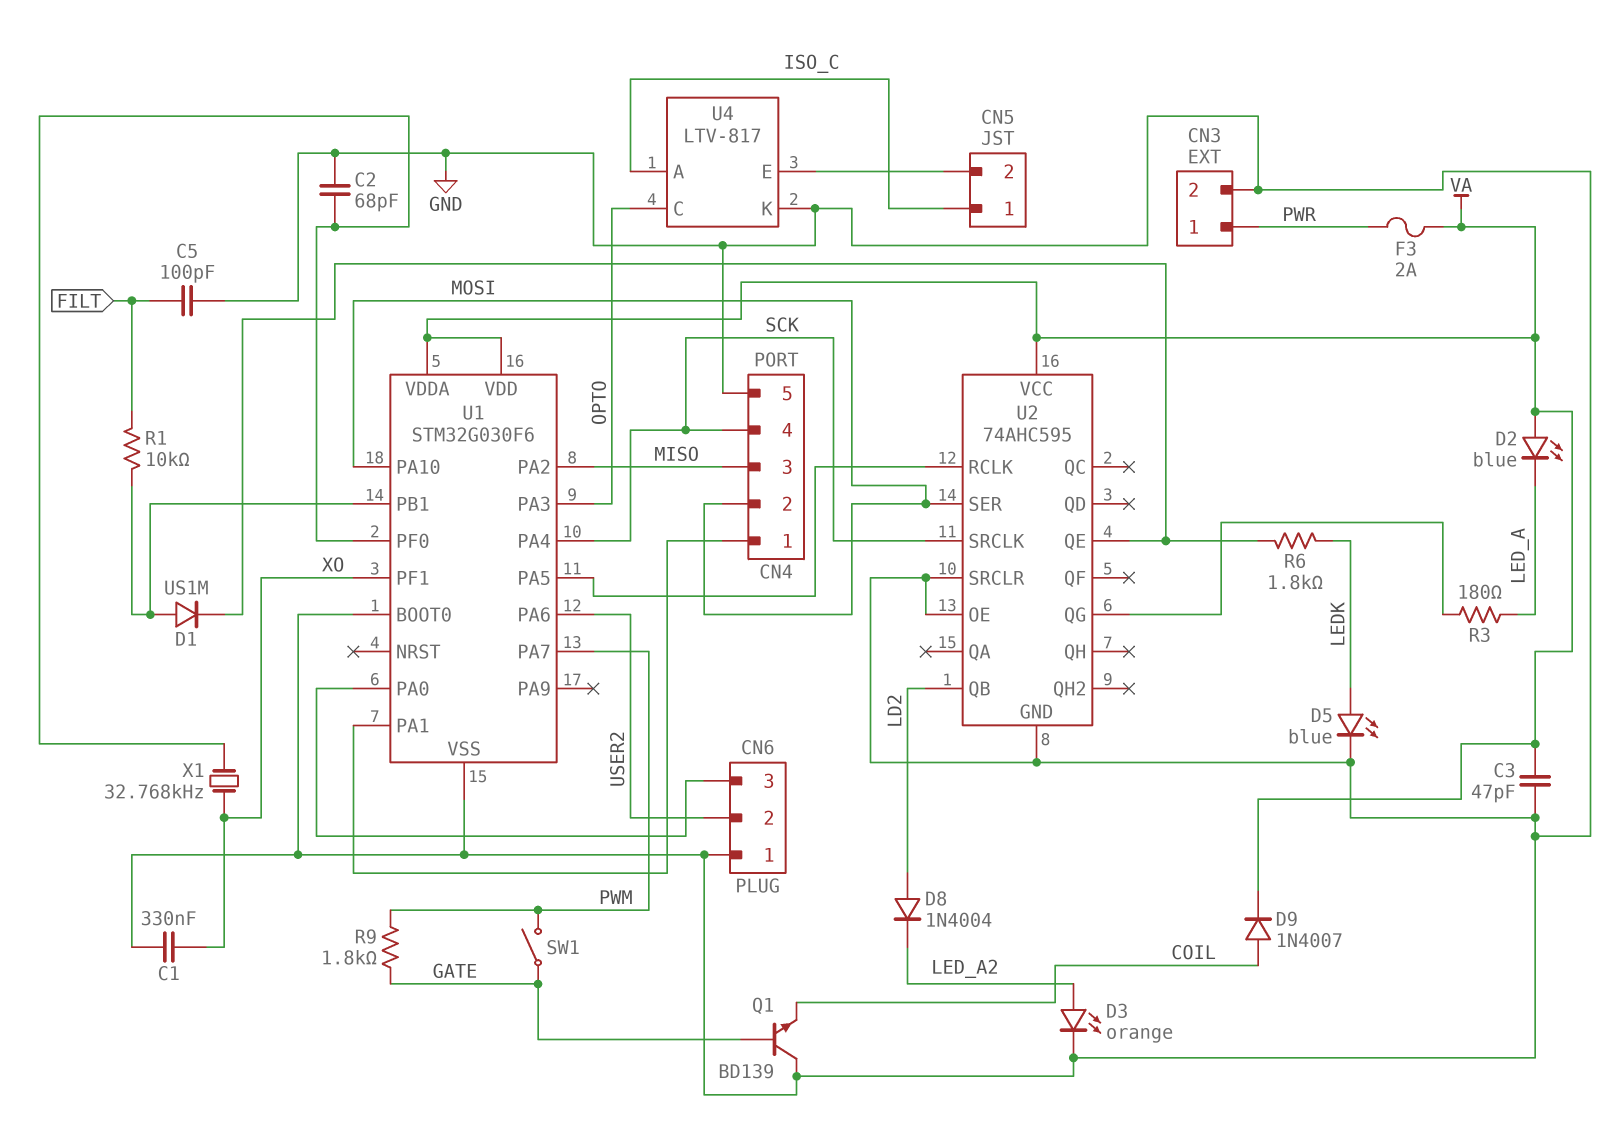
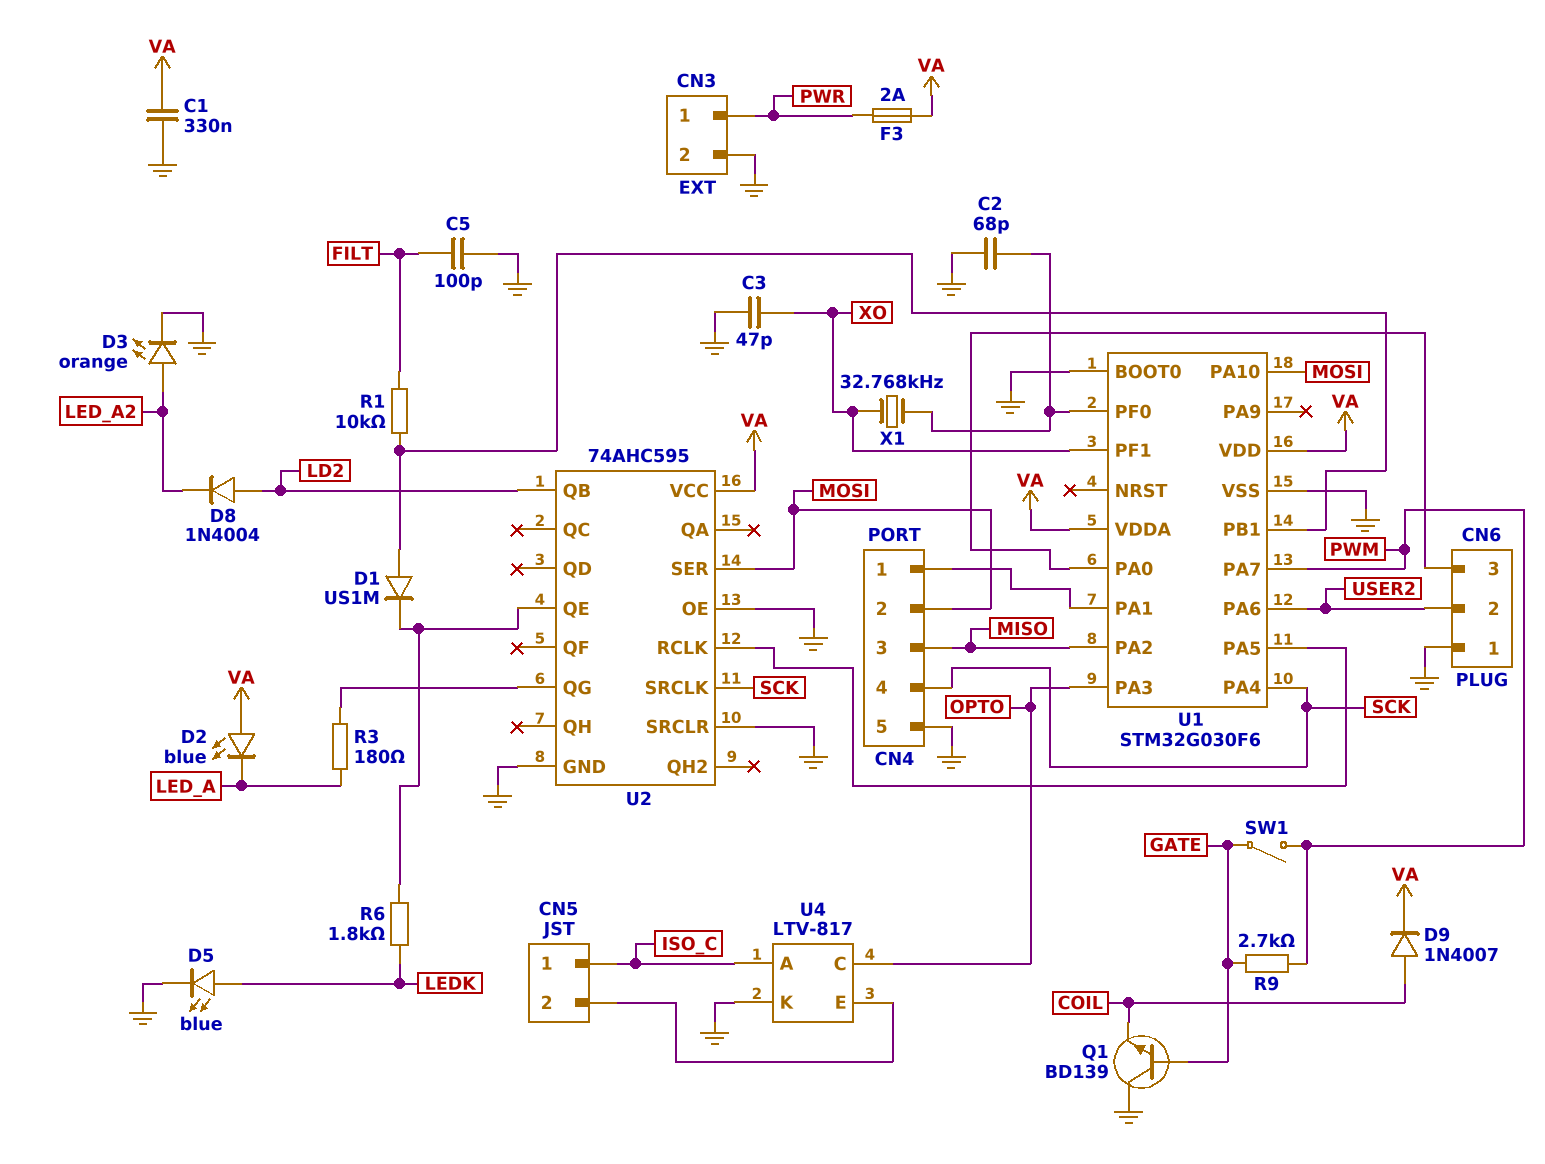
C1: 330nF (GND, XO) -> 330nF (GND, VA)
C3: 47pF (GND, VA) -> 47pF (GND, XO)
R9: 1.8k (GATE, PWM) -> 2.7k (GATE, PWM)

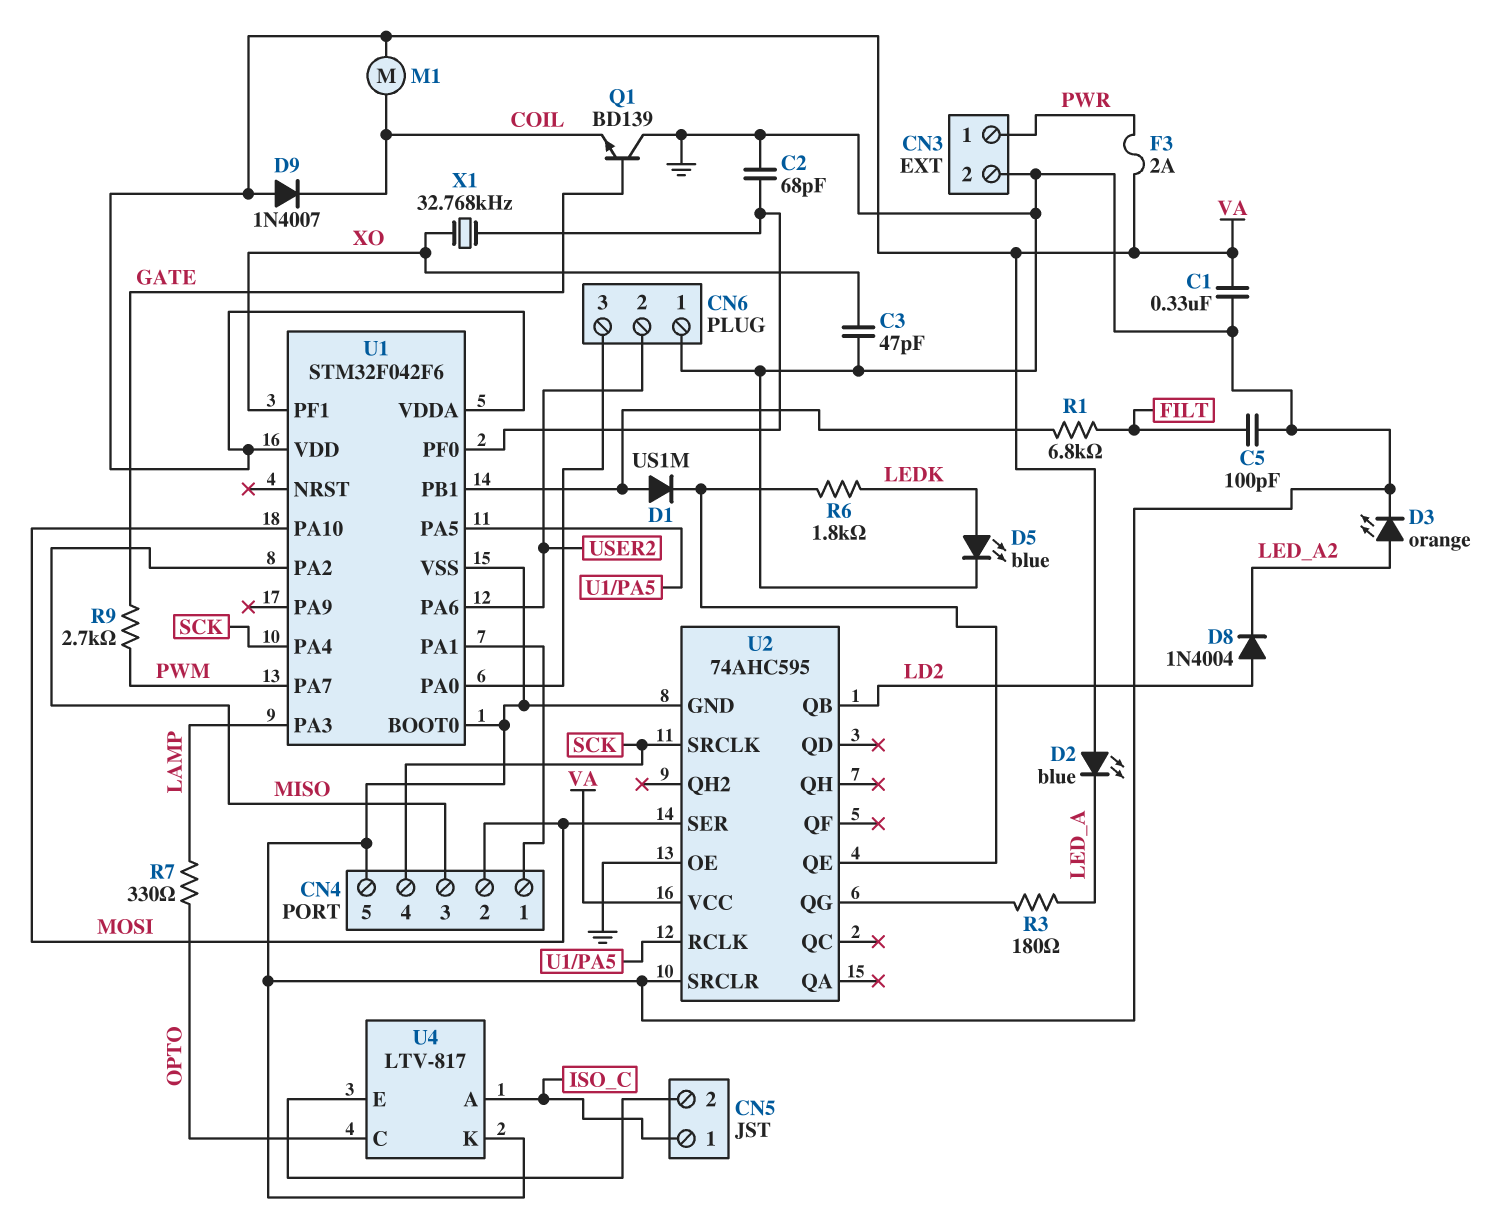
D9: diode 1N4007 (A COIL, K VA) -> diode 1N4007 (A VA, K COIL)
M1: none -> motor (COIL, VA)
R1: 10k (FILT, U1/PB1) -> 6.8k (FILT, U1/PB1)
R7: none -> 330 (LAMP, OPTO)
SW1: switch (GATE, PWM) -> none
U1: STM32G030F6 -> STM32F042F6
U1 pin PA3: OPTO -> LAMP

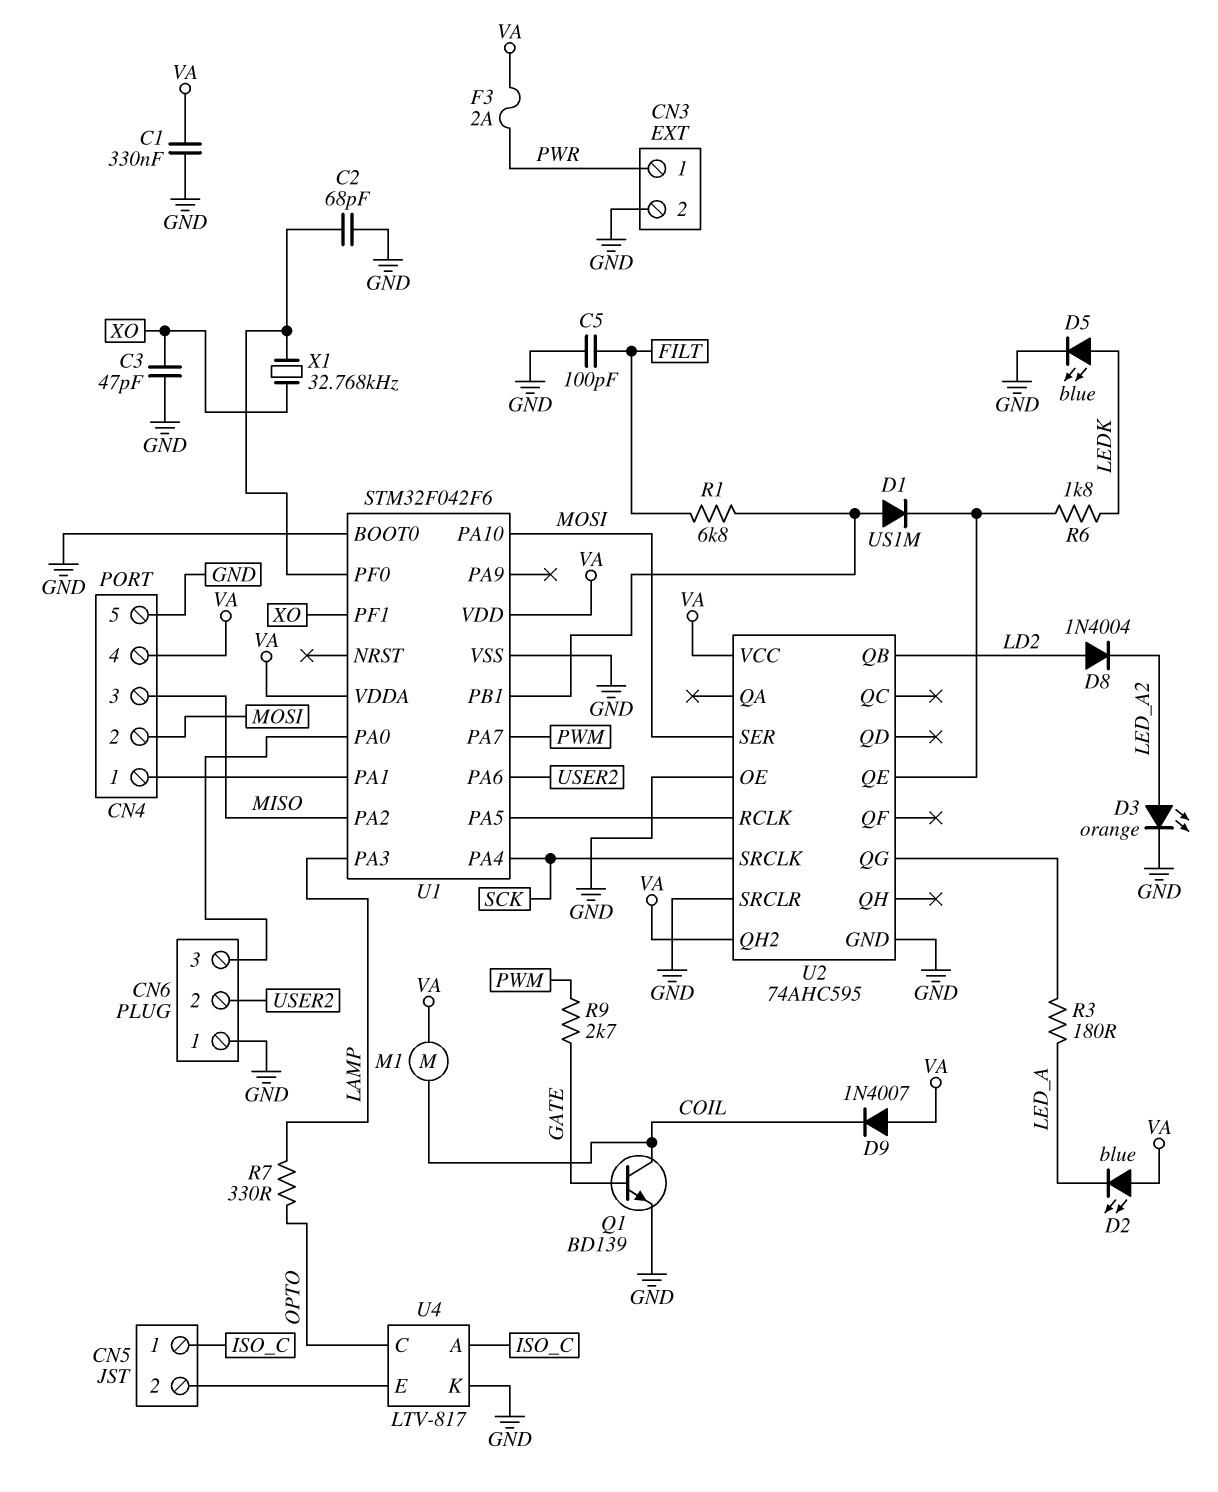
CN4 pin 4: SCK -> VA
Q1: NPN BD139 (B GATE, C GND, E COIL) -> NPN BD139 (B GATE, C COIL, E GND)
U2 pin QH2: none -> VA

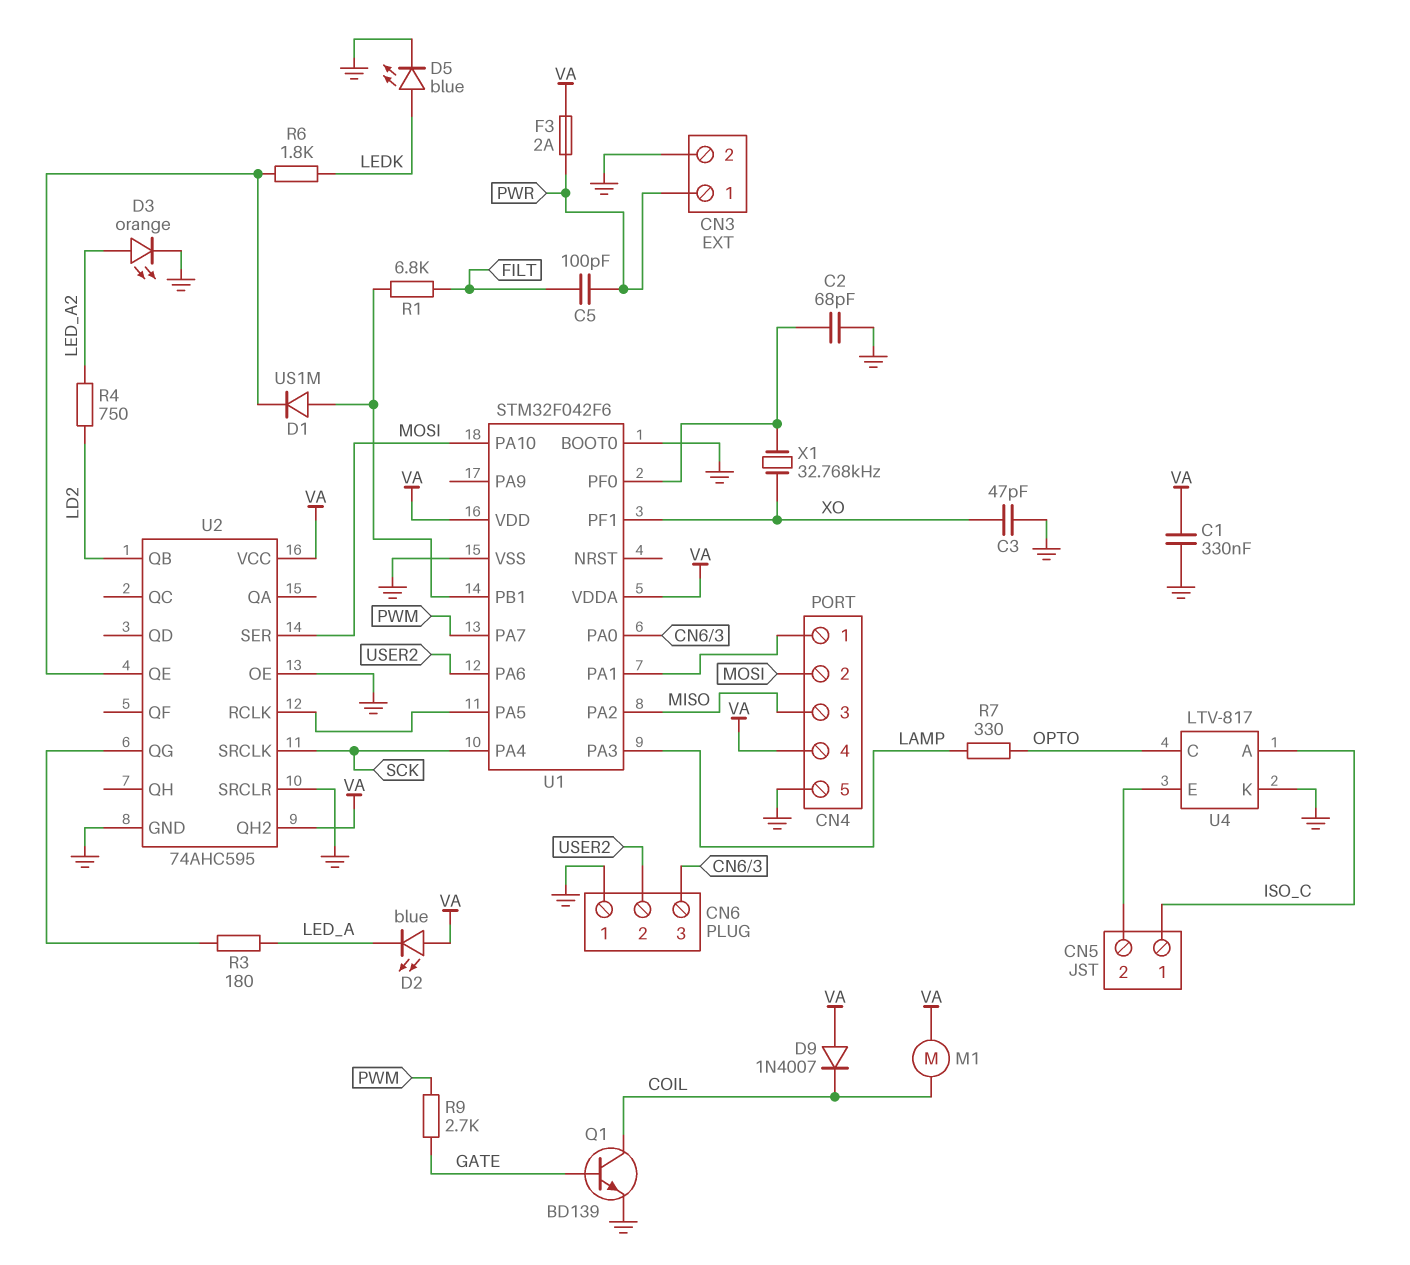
C5: 100pF (FILT, GND) -> 100pF (FILT, PWR)
D8: diode 1N4004 (A LD2, K LED_A2) -> none
R4: none -> 750 (LD2, LED_A2)

